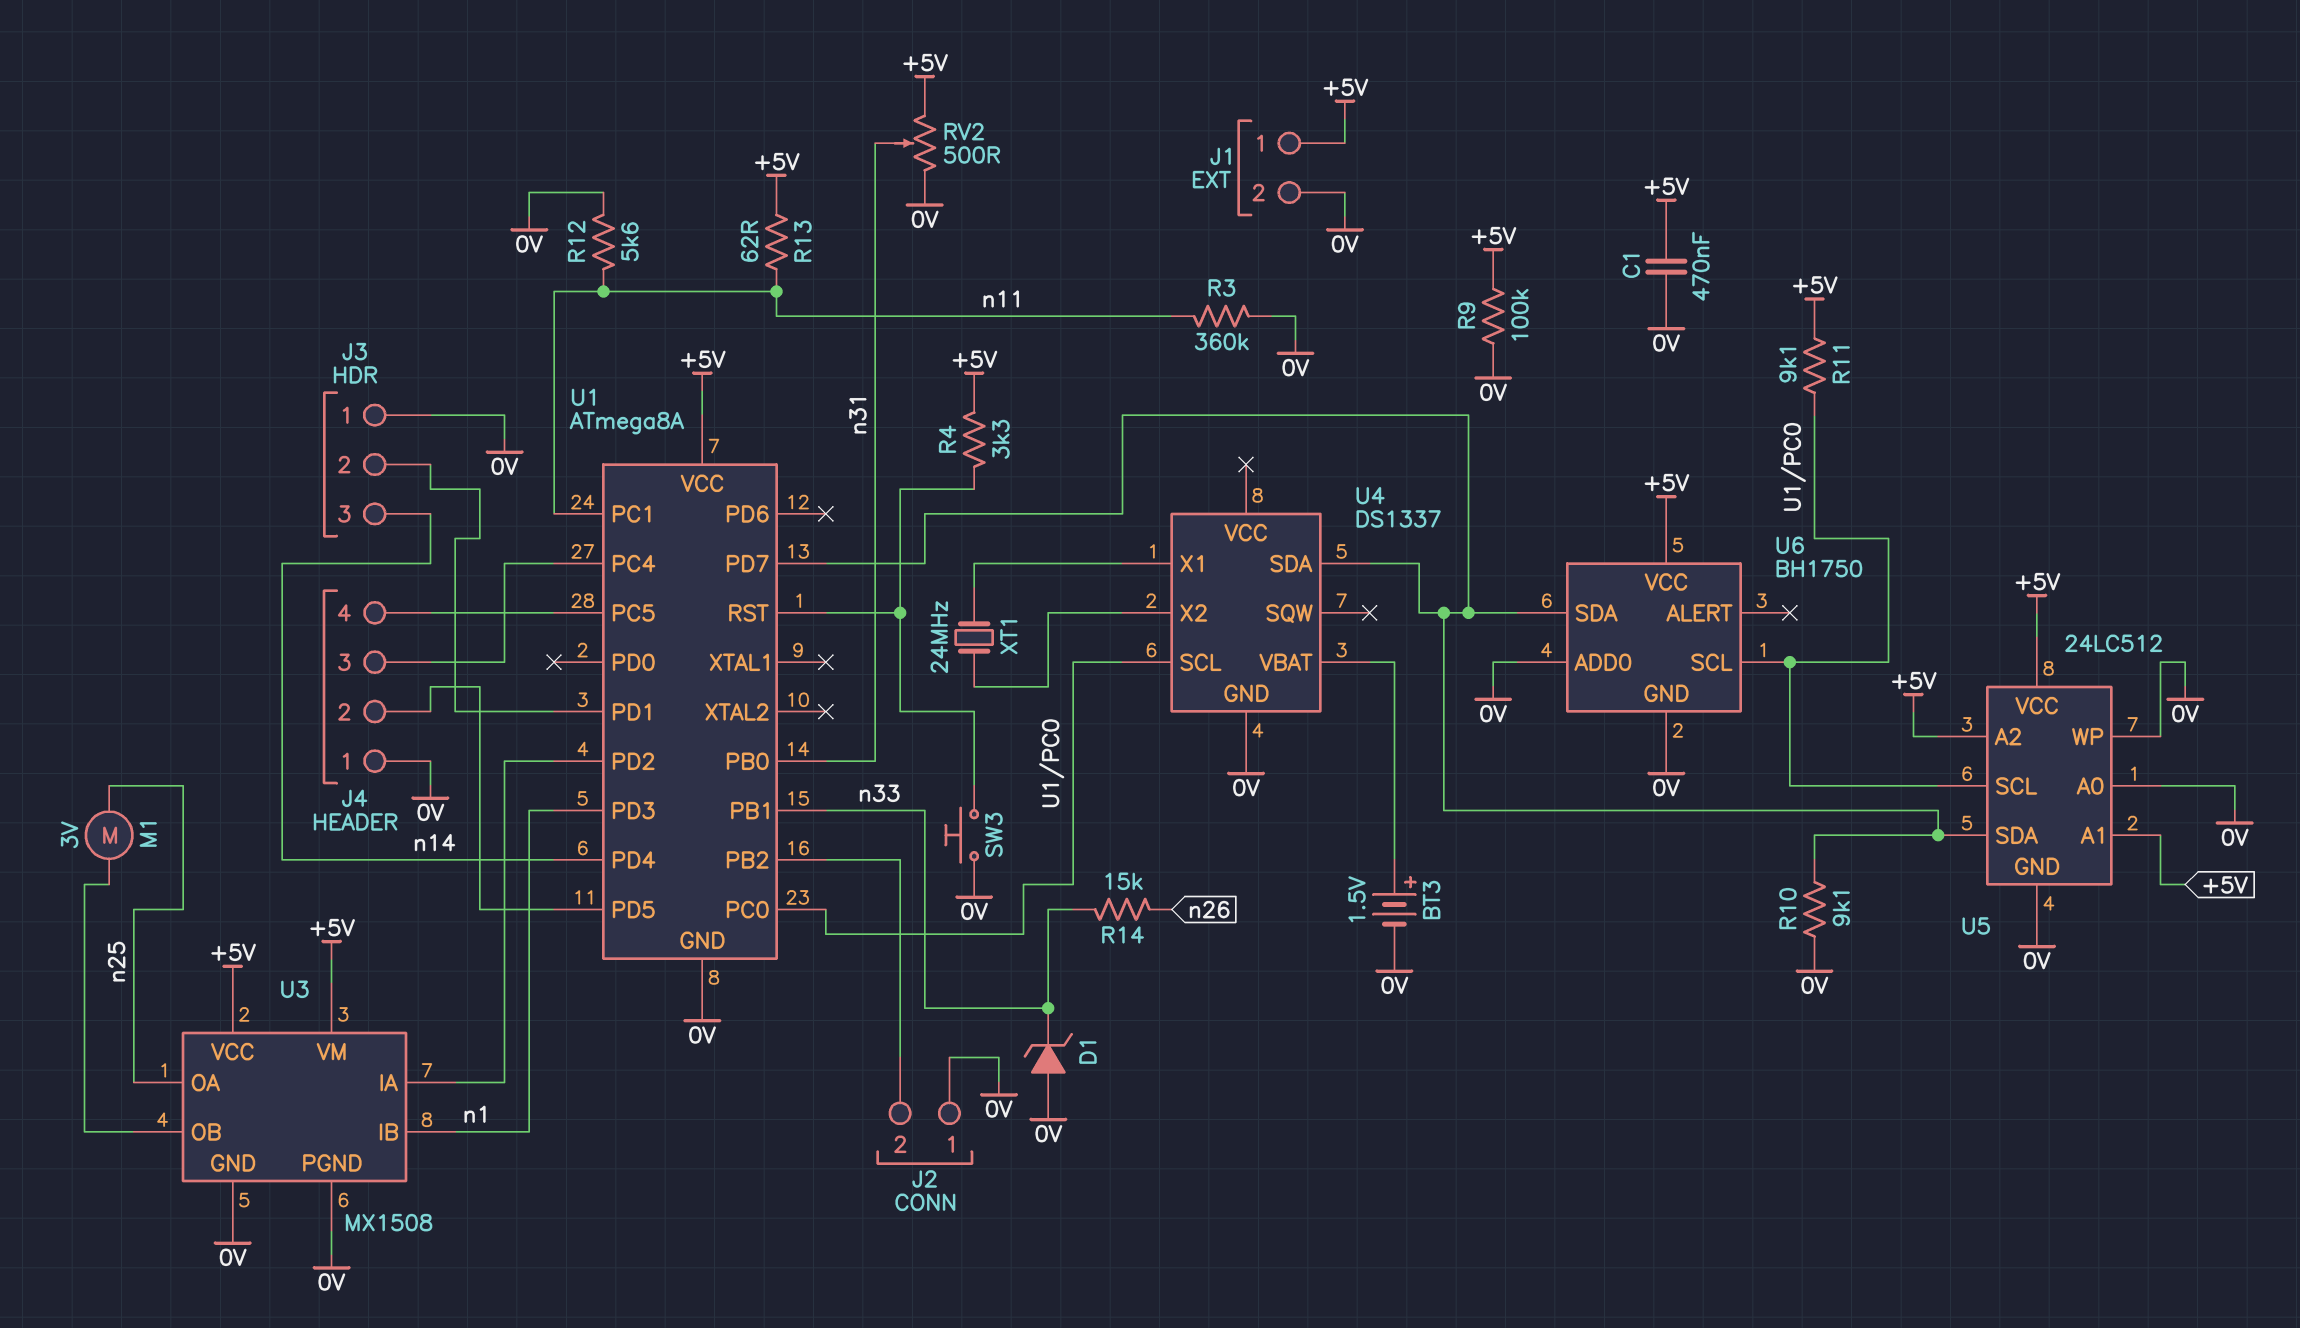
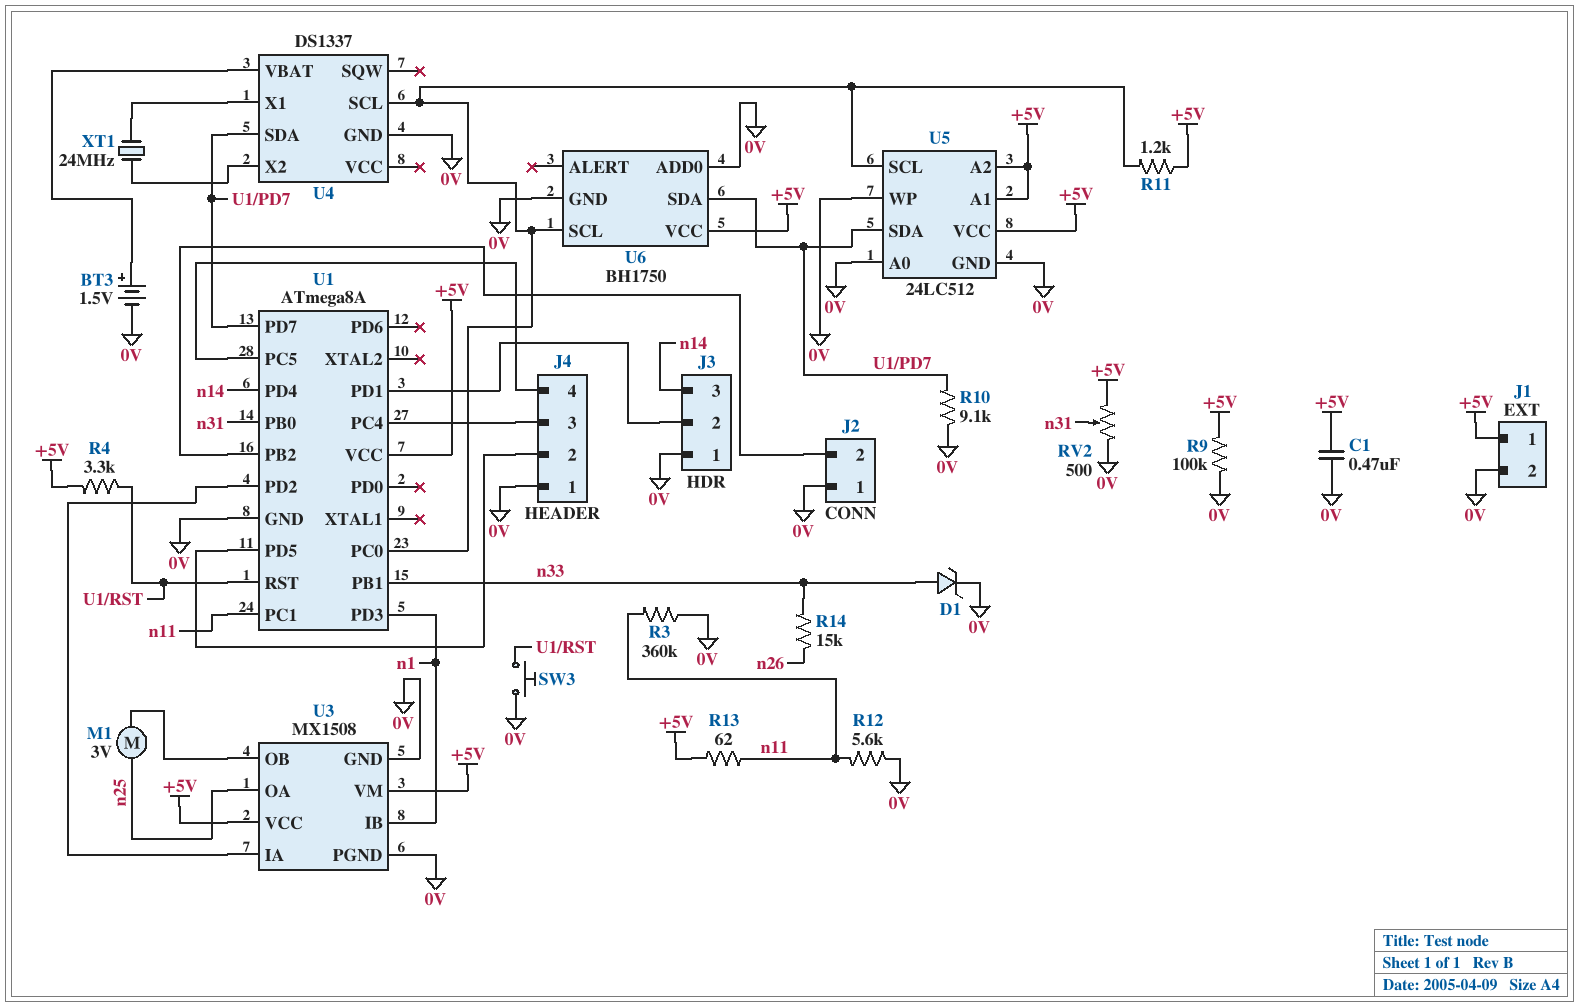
D1: zener (A 0V, K n33) -> zener (A n33, K 0V)
R11: 9.1k (+5V, U1/PC0) -> 1.2k (+5V, U1/PC0)

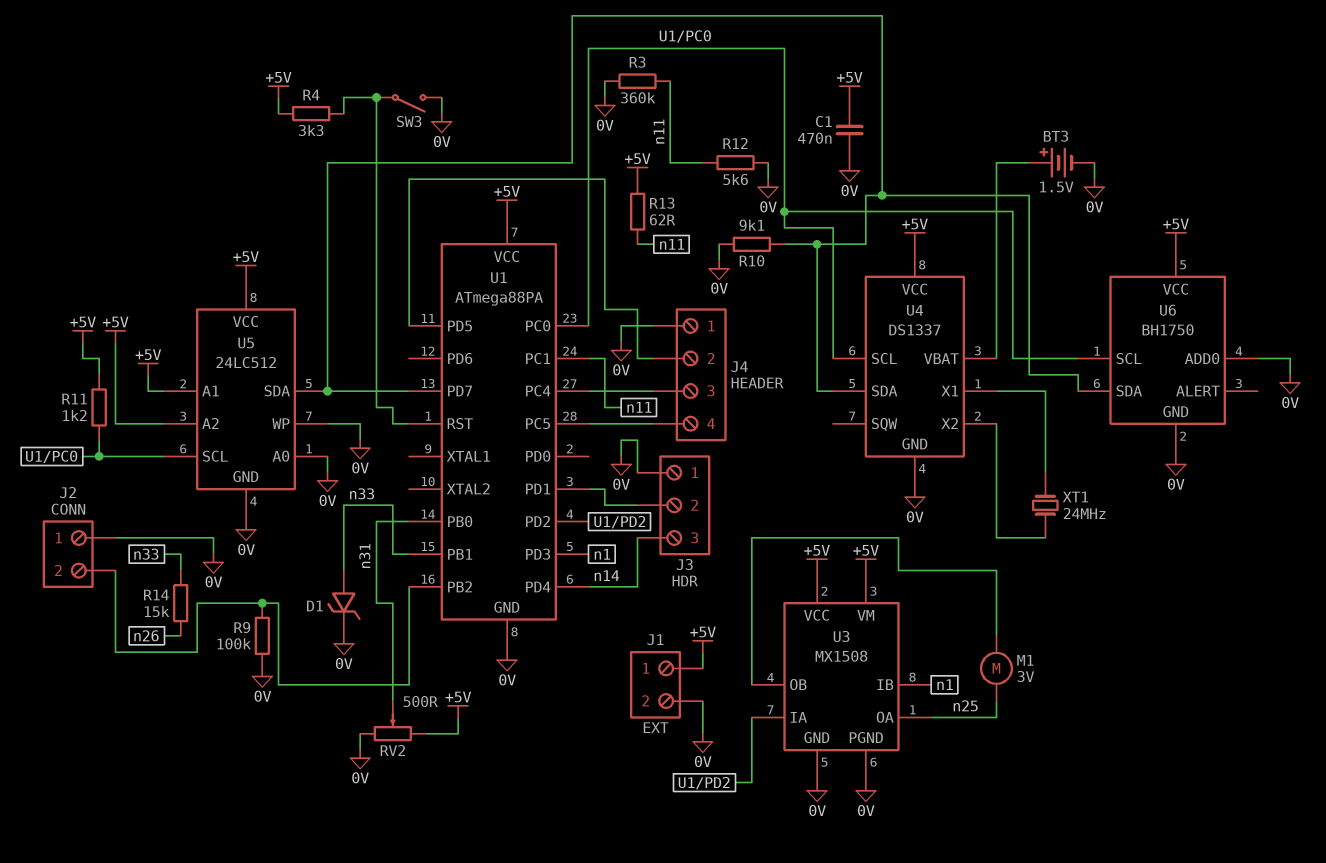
R9: 100k (+5V, 0V) -> 100k (0V, J2/2)
SW3: button (0V, U1/RST) -> switch (0V, U1/RST)
U1: ATmega8A -> ATmega88PA
U4 pin VCC: none -> +5V

